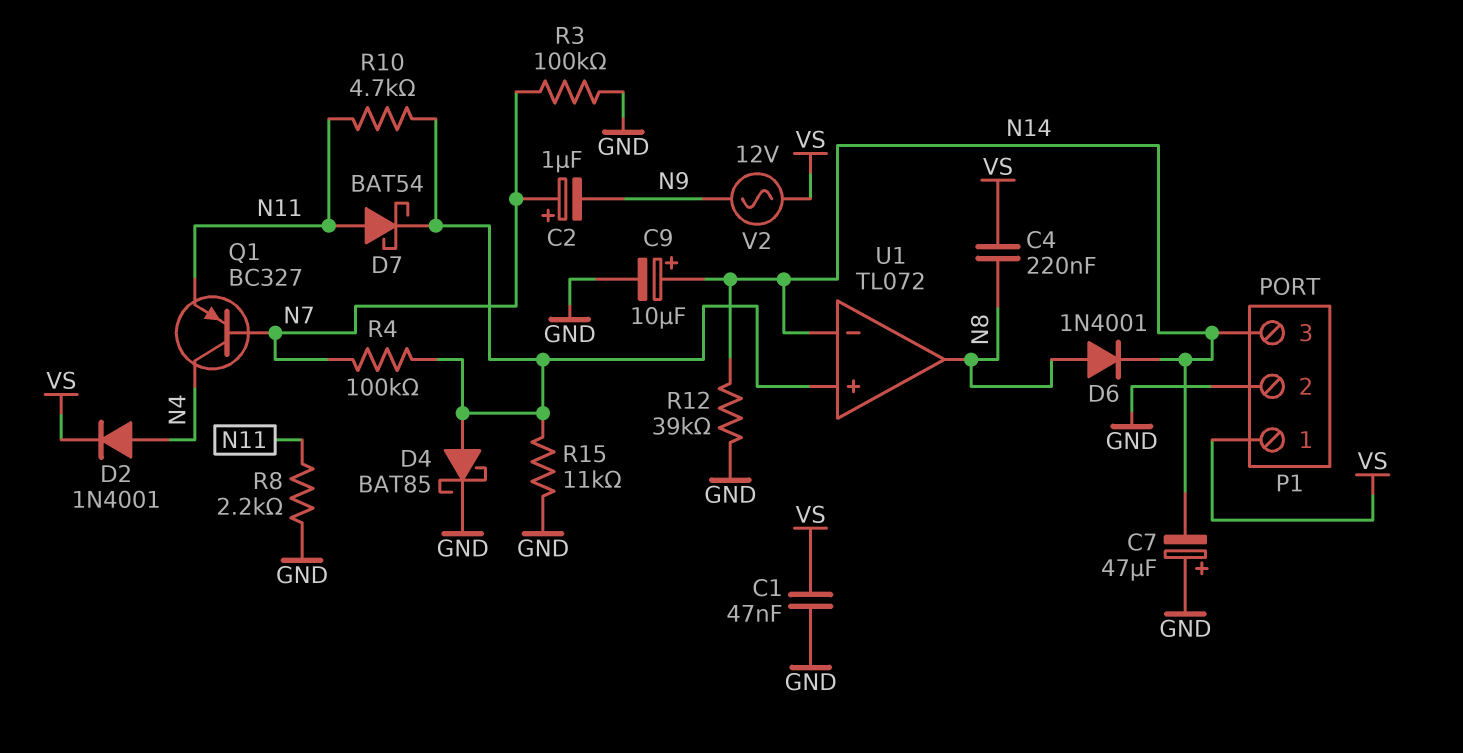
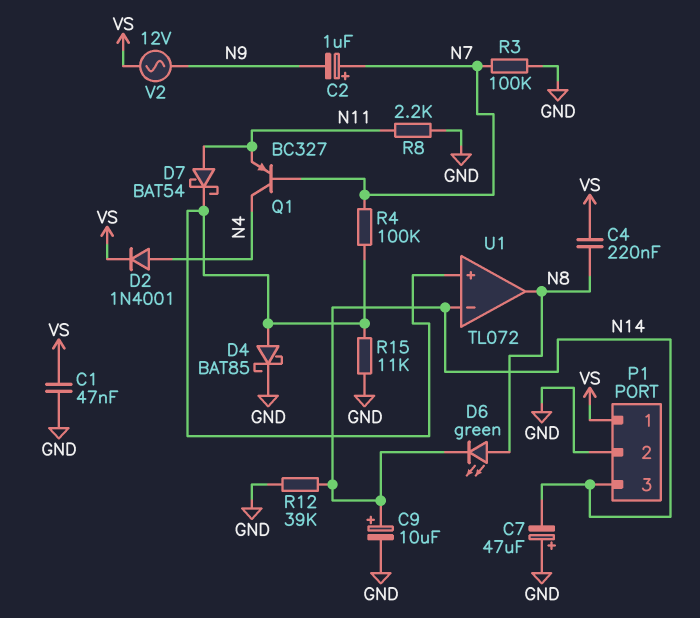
D6: diode 1N4001 (A N8, K N14) -> LED green (A N8, K N14)
R10: 4.7k (N11, U1/in+) -> none

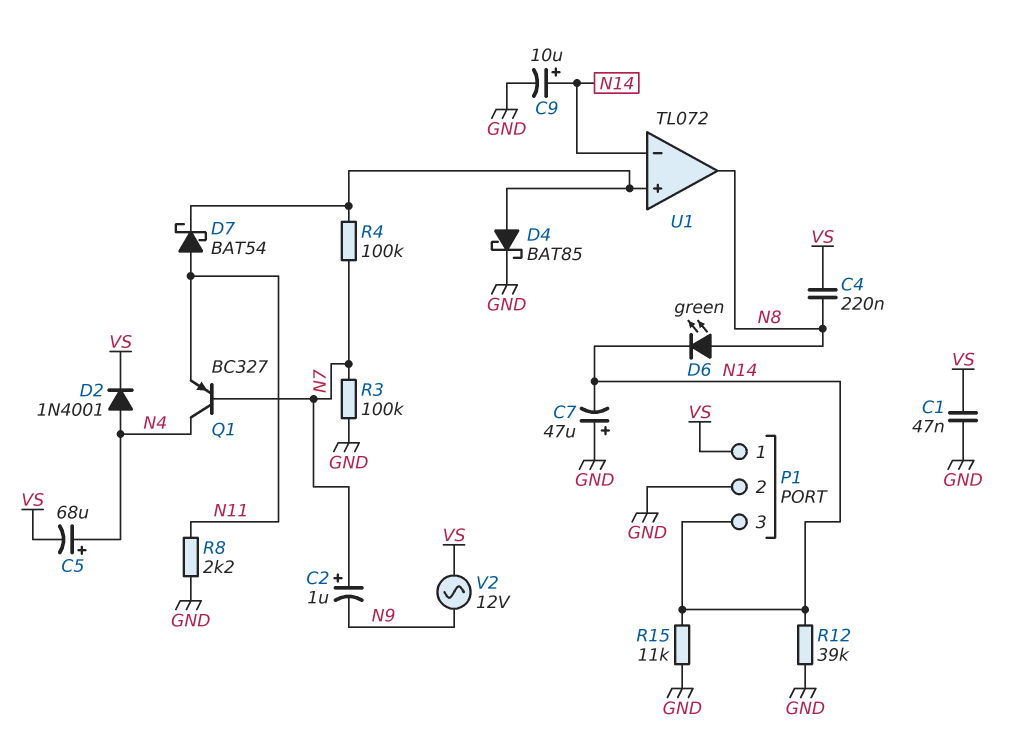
C5: none -> 68uF (plus N4, minus VS)
R15: 11k (GND, U1/in+) -> 11k (GND, N14)

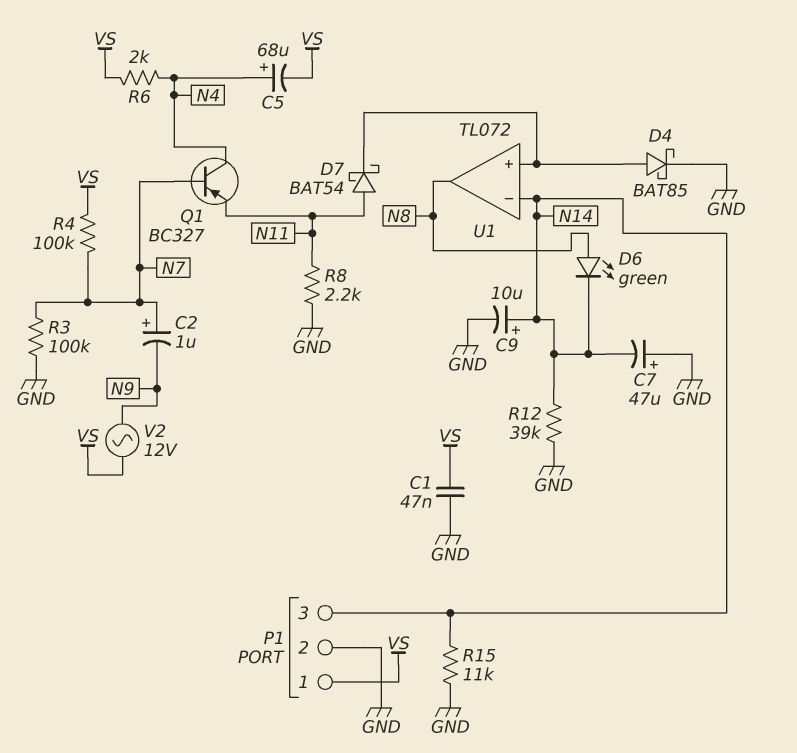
C4: 220nF (N8, VS) -> none
D2: diode 1N4001 (A N4, K VS) -> none
R4: 100k (N7, U1/in+) -> 100k (N7, VS)
R6: none -> 2k (N4, VS)

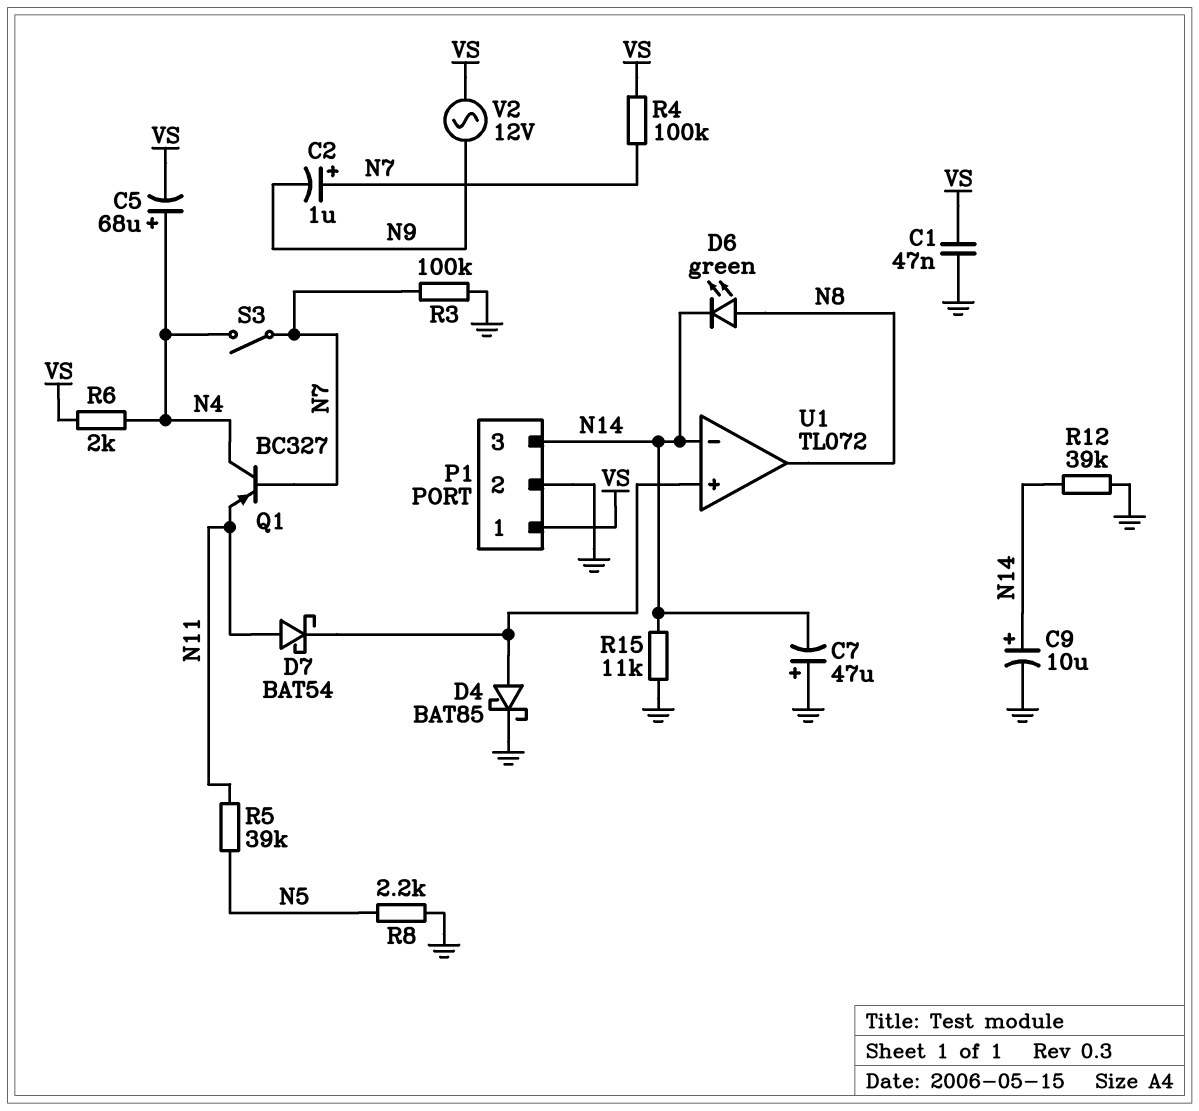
R5: none -> 39k (N5, N11)
R8: 2.2k (GND, N11) -> 2.2k (GND, N5)
S3: none -> switch (N4, N7)

